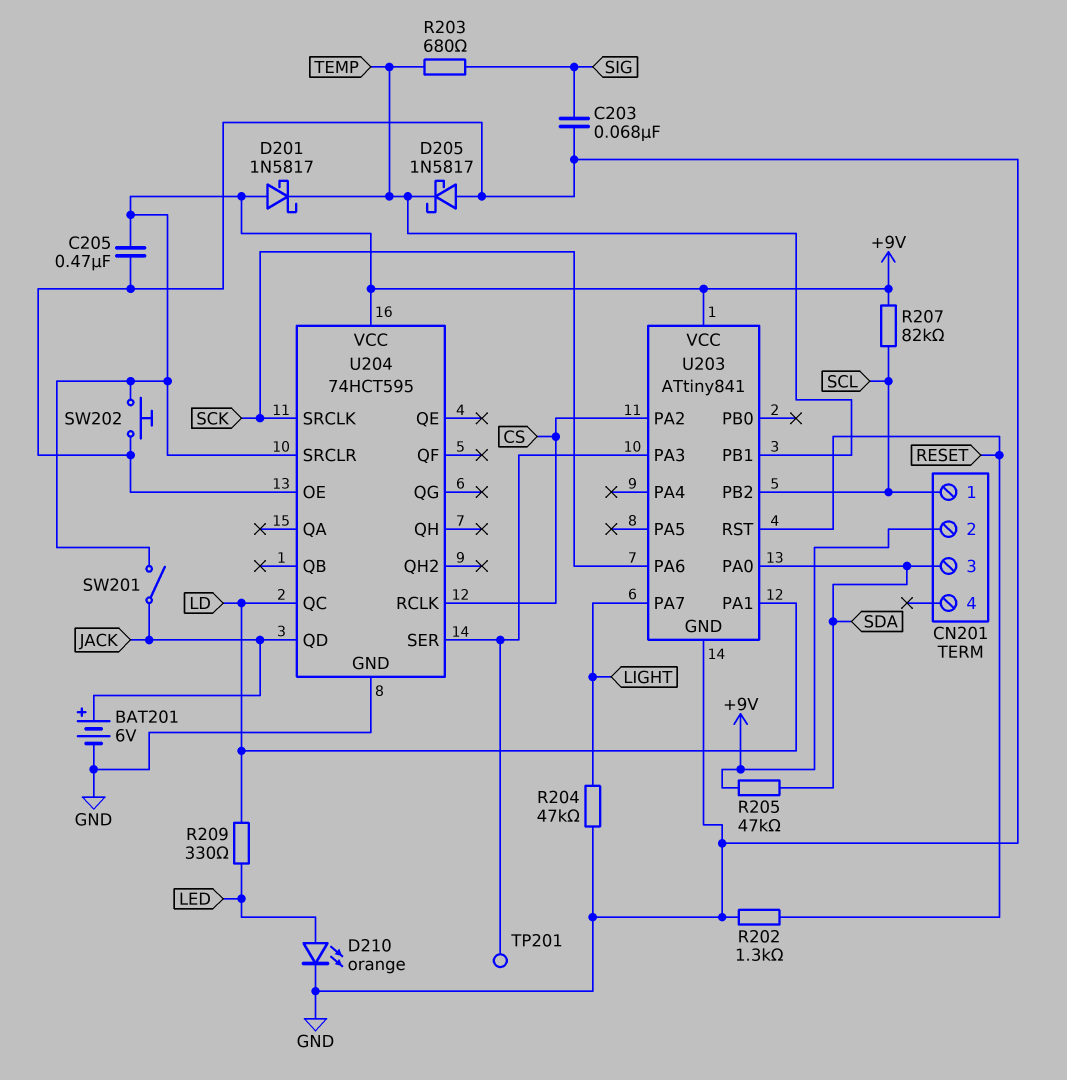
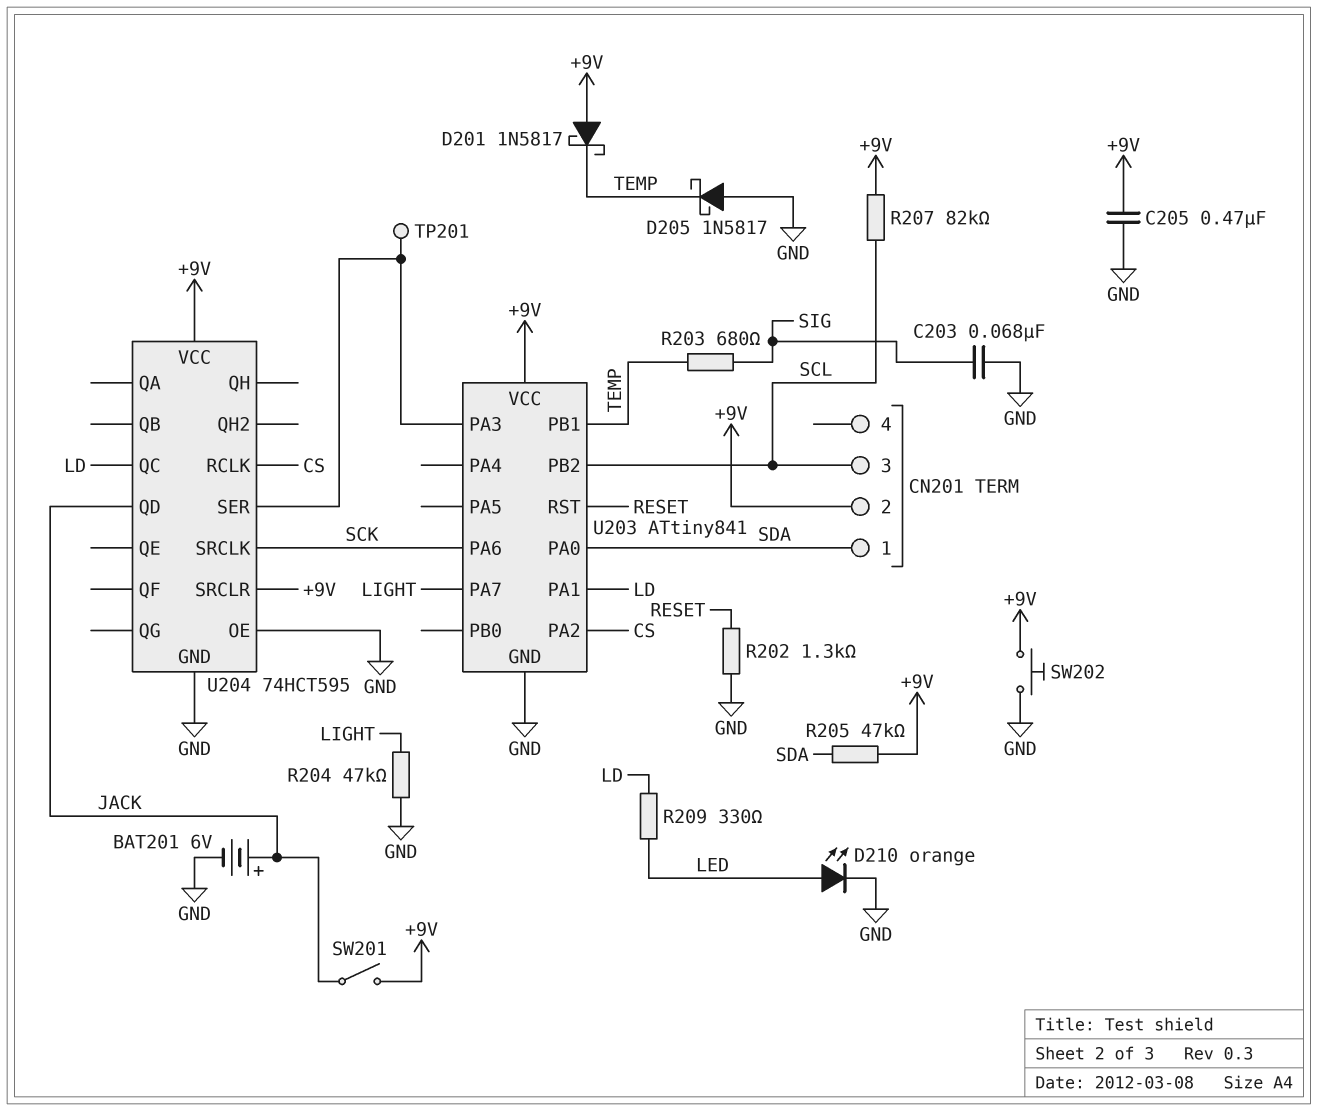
CN201 pin 1: SCL -> SDA
CN201 pin 3: SDA -> SCL

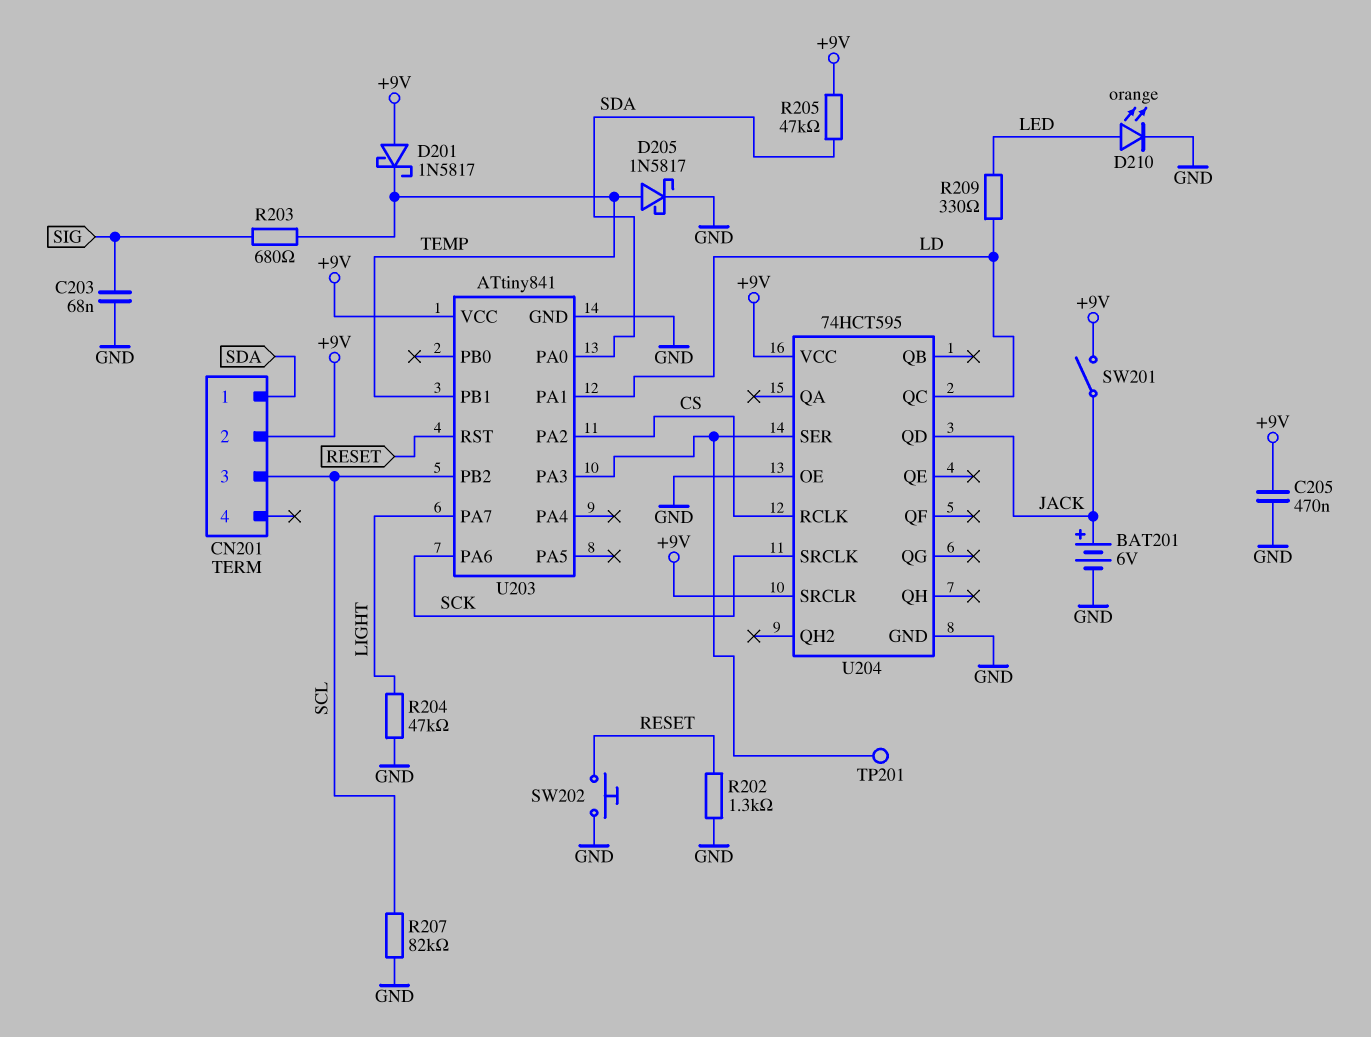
D205: schottky 1N5817 (A GND, K TEMP) -> schottky 1N5817 (A TEMP, K GND)
R207: 82k (+9V, SCL) -> 82k (GND, SCL)
SW202: button (+9V, GND) -> button (GND, RESET)

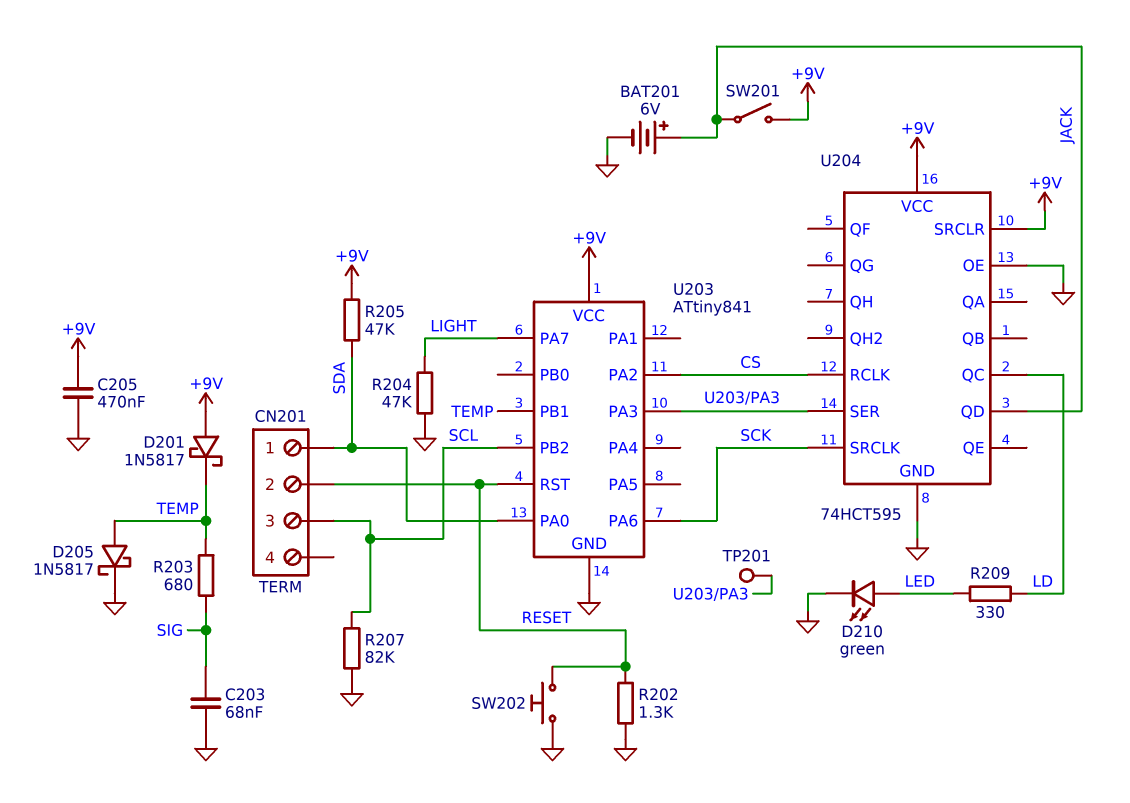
CN201 pin 2: +9V -> RESET
D210: LED orange (A LED, K GND) -> LED green (A LED, K GND)
U203 pin PA1: LD -> none

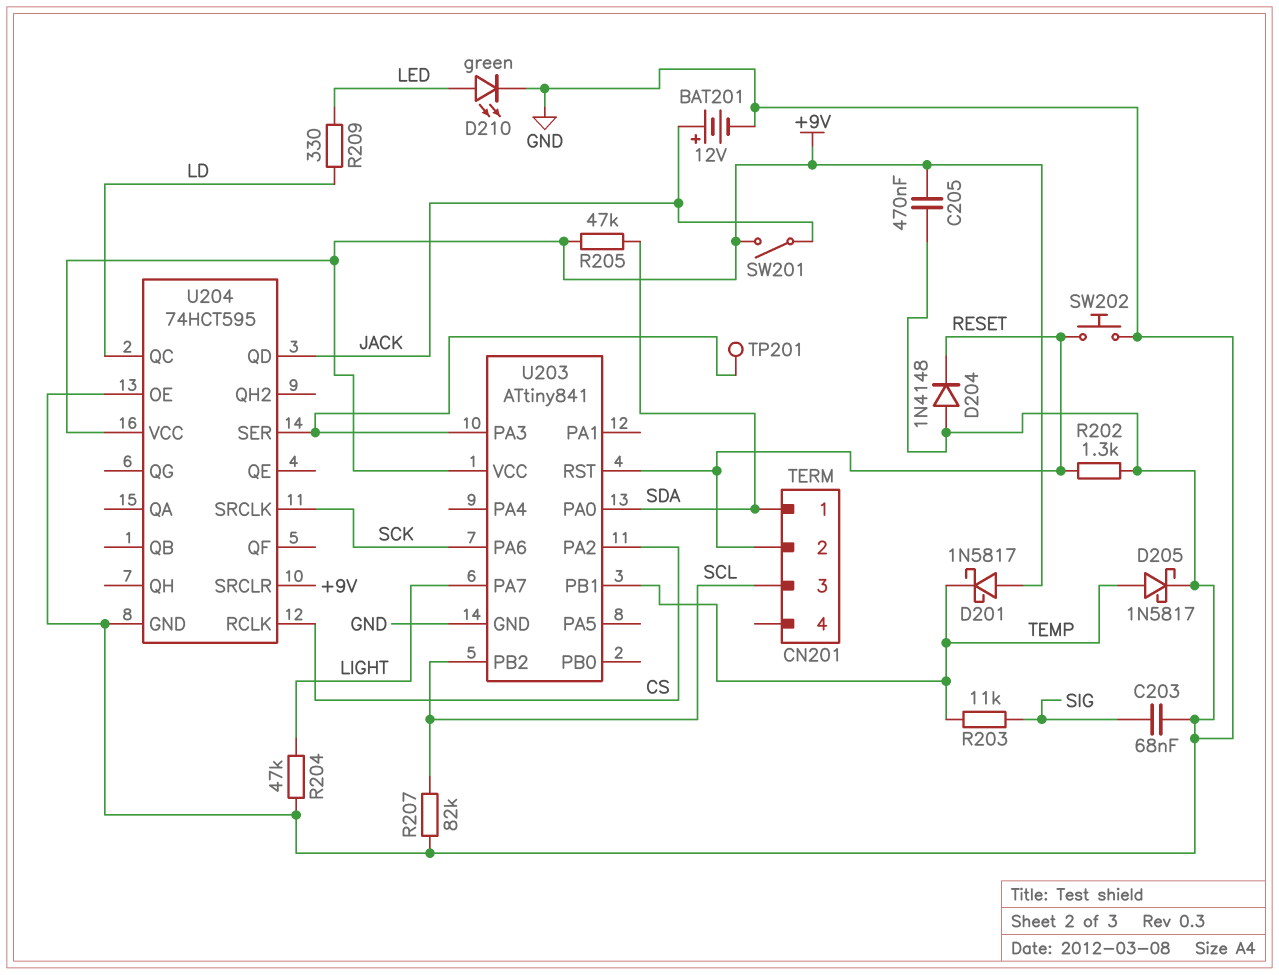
BAT201: 6V (plus JACK, minus GND) -> 12V (plus JACK, minus GND)
D204: none -> diode 1N4148 (A GND, K RESET)
R203: 680 (SIG, TEMP) -> 11k (SIG, TEMP)

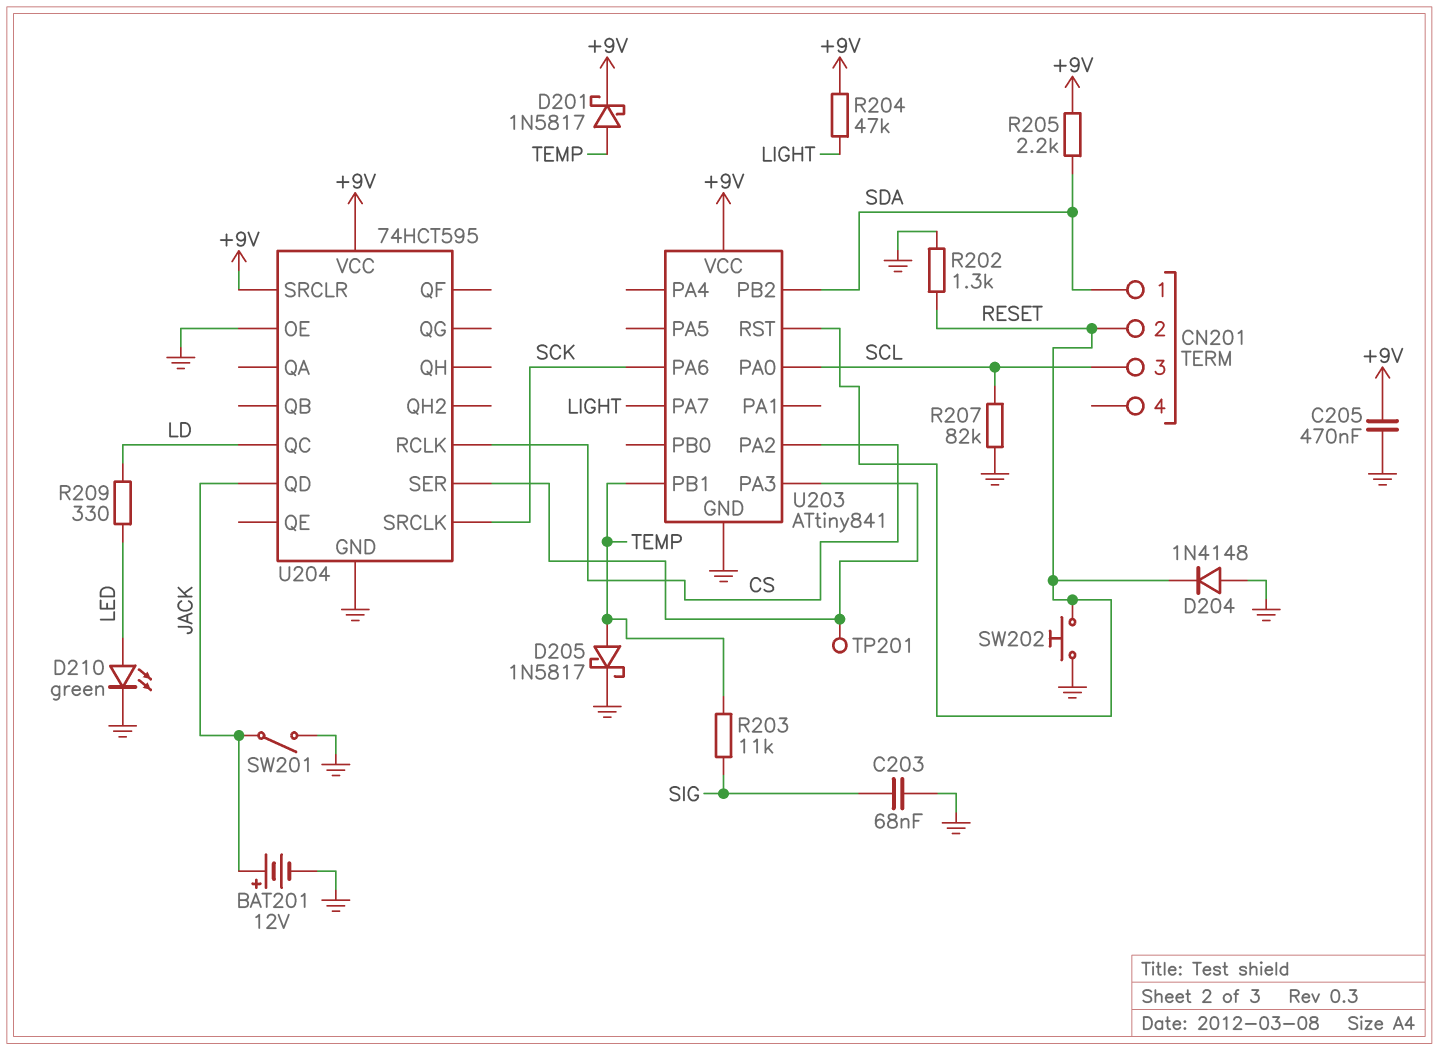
D201: schottky 1N5817 (A +9V, K TEMP) -> schottky 1N5817 (A TEMP, K +9V)
R204: 47k (GND, LIGHT) -> 47k (+9V, LIGHT)
R205: 47k (+9V, SDA) -> 2.2k (+9V, SDA)
SW201: switch (+9V, JACK) -> switch (GND, JACK)
U203 pin PA0: SDA -> SCL
U203 pin PB2: SCL -> SDA

